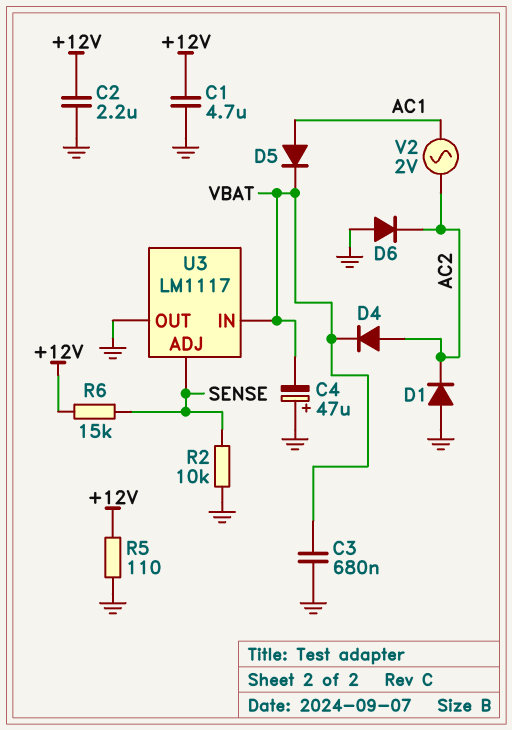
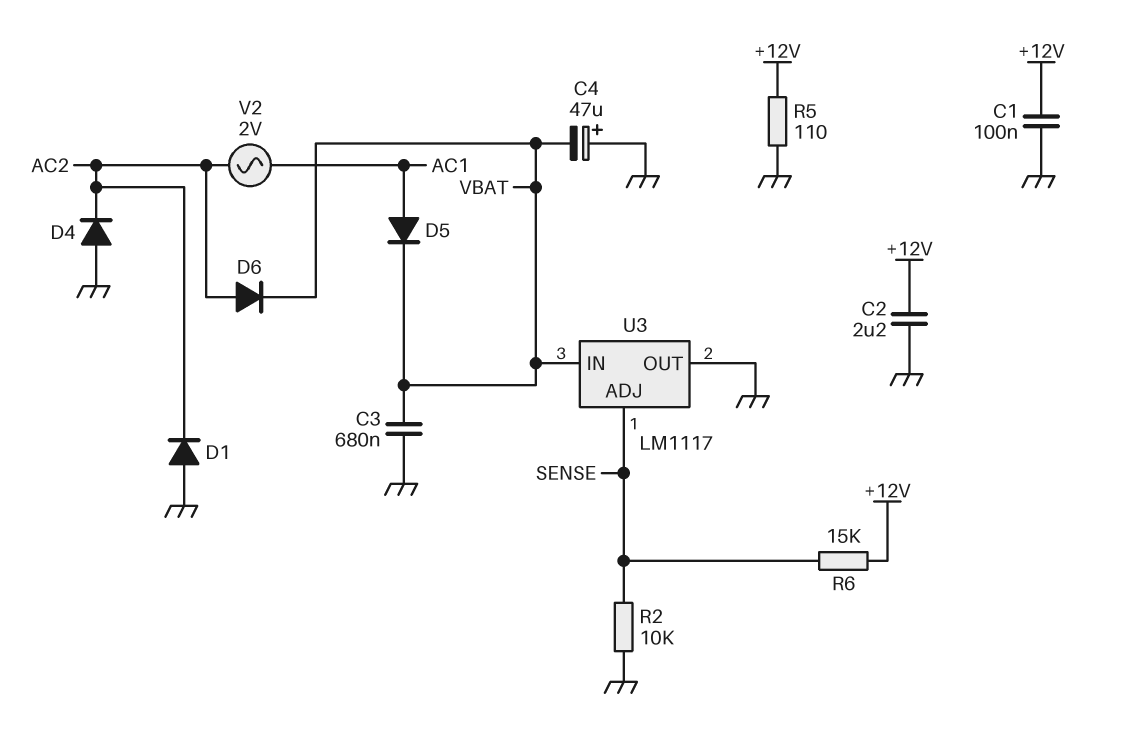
C1: 4.7uF (+12V, GND) -> 100nF (+12V, GND)
D4: diode (A AC2, K VBAT) -> diode (A GND, K AC2)
D6: diode (A GND, K AC2) -> diode (A AC2, K VBAT)

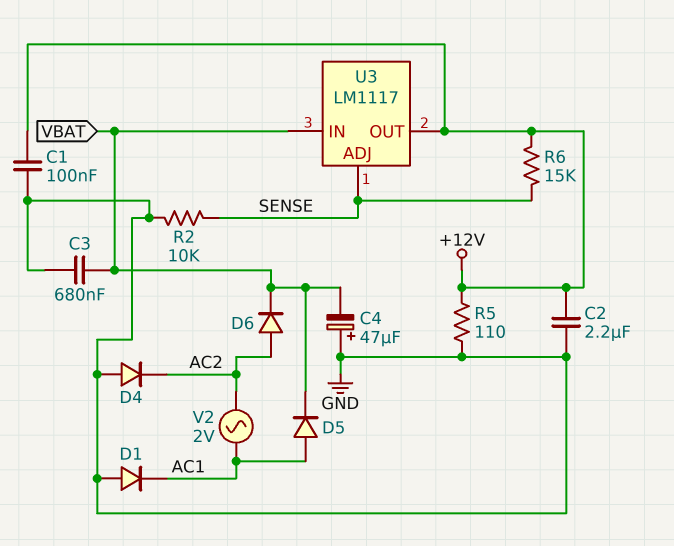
D1: diode (A GND, K AC2) -> diode (A GND, K AC1)
U3 pin OUT: GND -> +12V

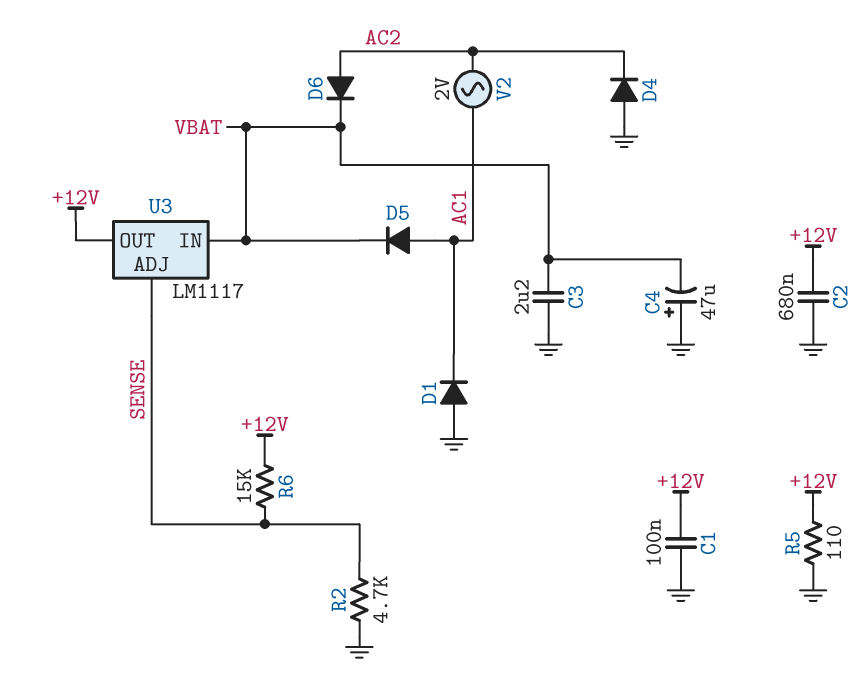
C2: 2.2uF (+12V, GND) -> 680nF (+12V, GND)
C3: 680nF (GND, VBAT) -> 2.2uF (GND, VBAT)
R2: 10k (GND, SENSE) -> 4.7k (GND, SENSE)

